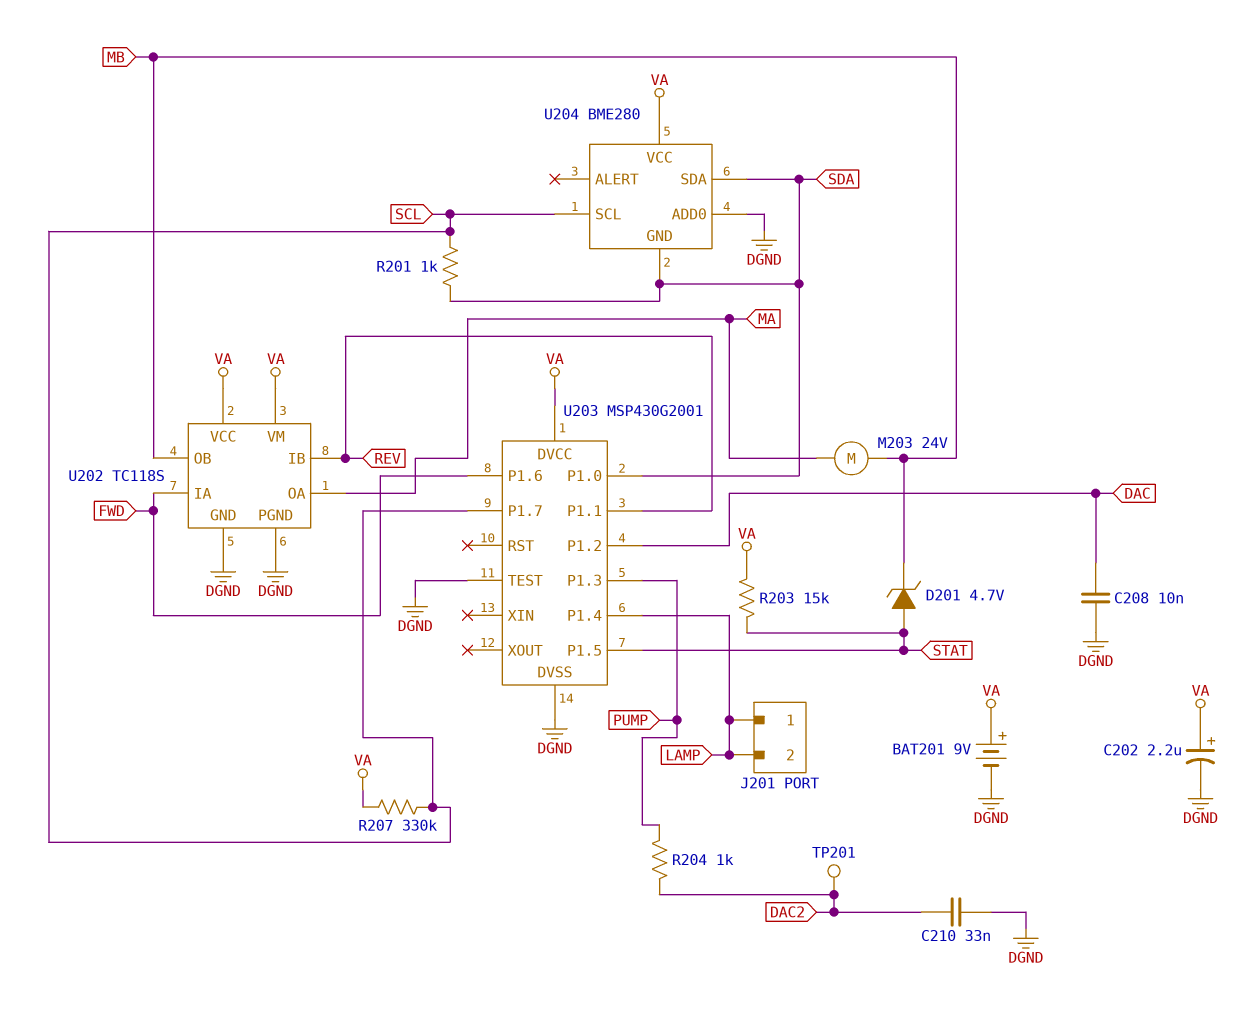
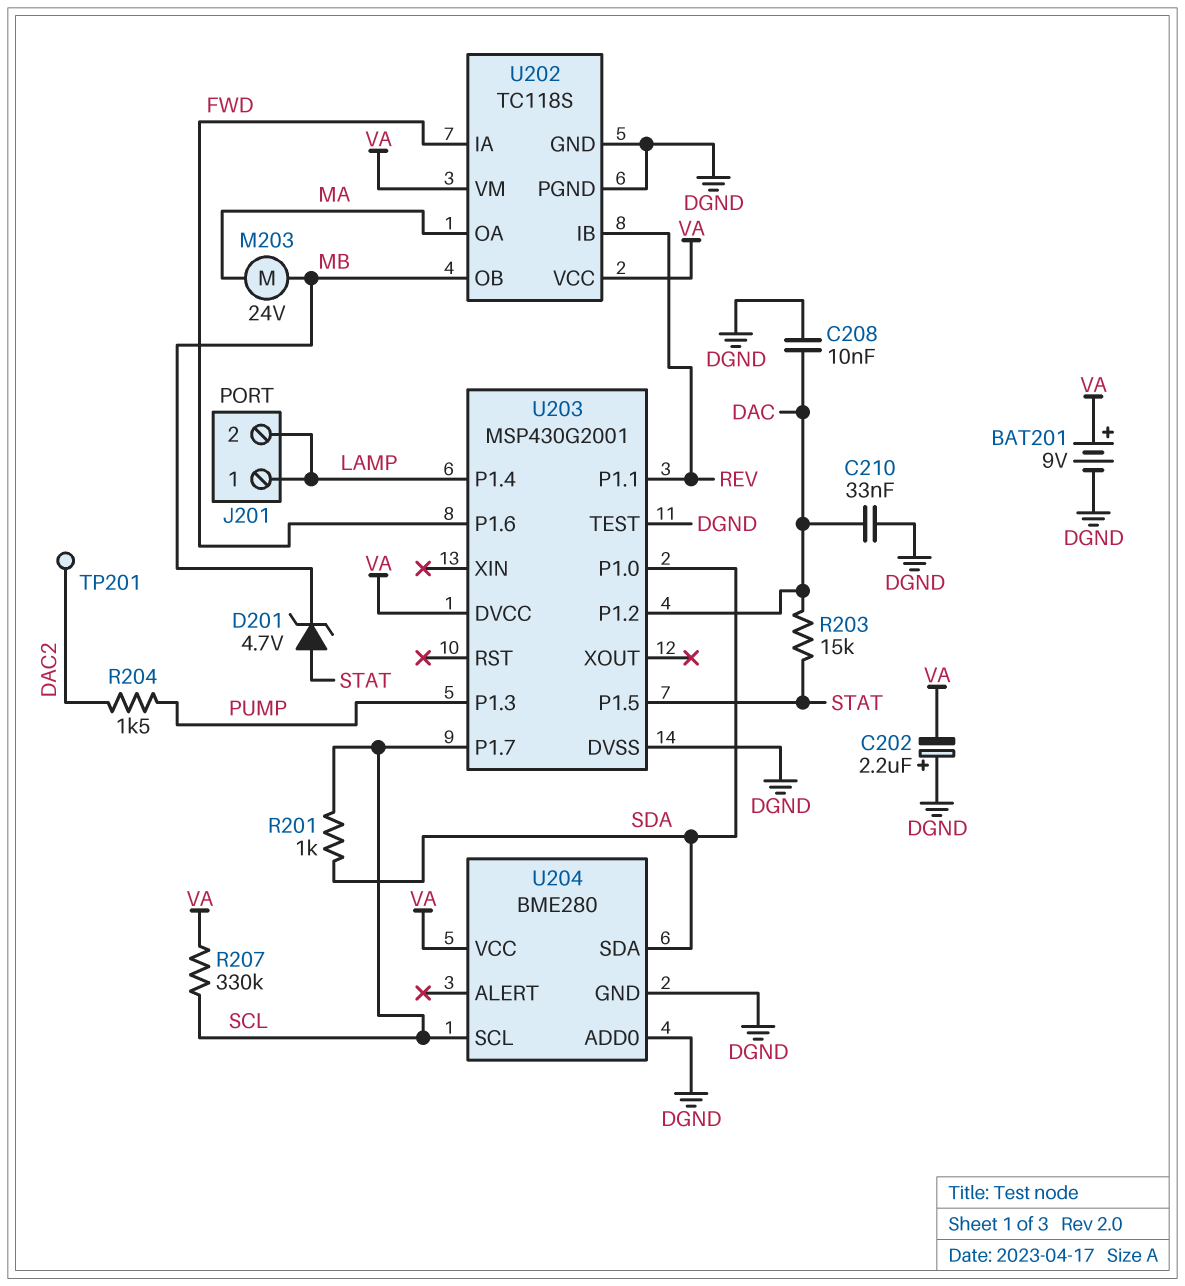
C202: 2.2uF (plus VA, minus DGND) -> 2.2uF (plus DGND, minus VA)
C210: 33nF (DAC2, DGND) -> 33nF (DAC, DGND)
R203: 15k (STAT, VA) -> 15k (DAC, STAT)
R204: 1k (DAC2, PUMP) -> 1.5k (DAC2, PUMP)
U204 pin GND: SDA -> DGND

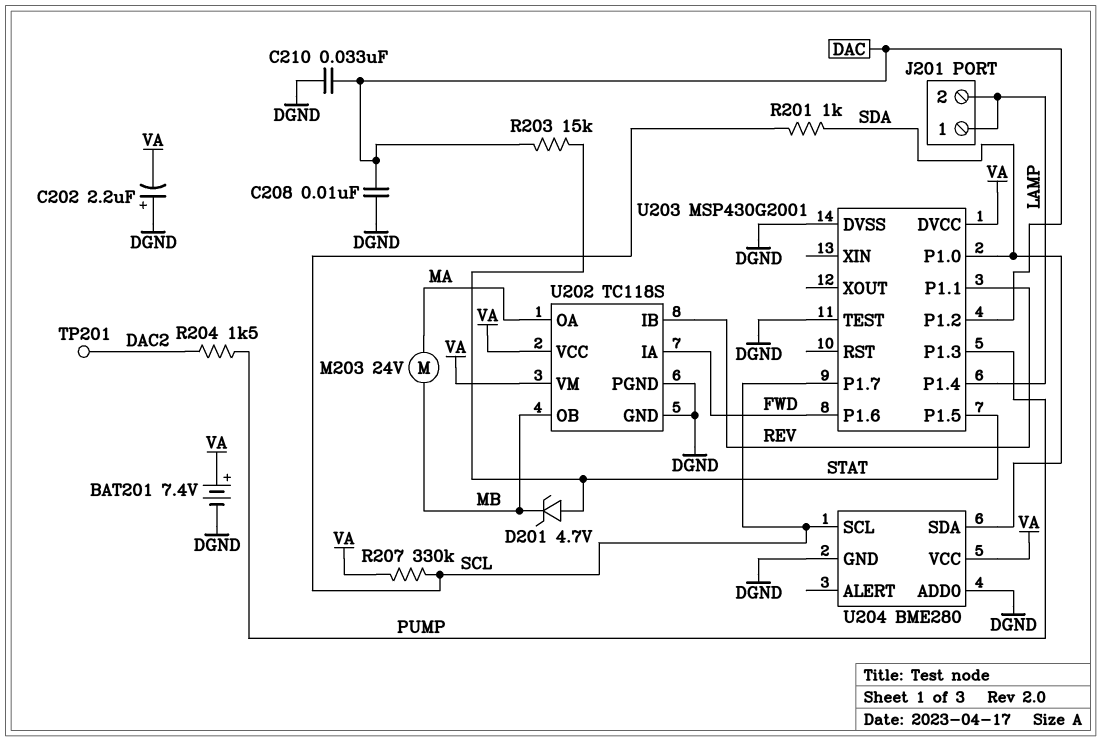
BAT201: 9V (plus VA, minus DGND) -> 7.4V (plus VA, minus DGND)

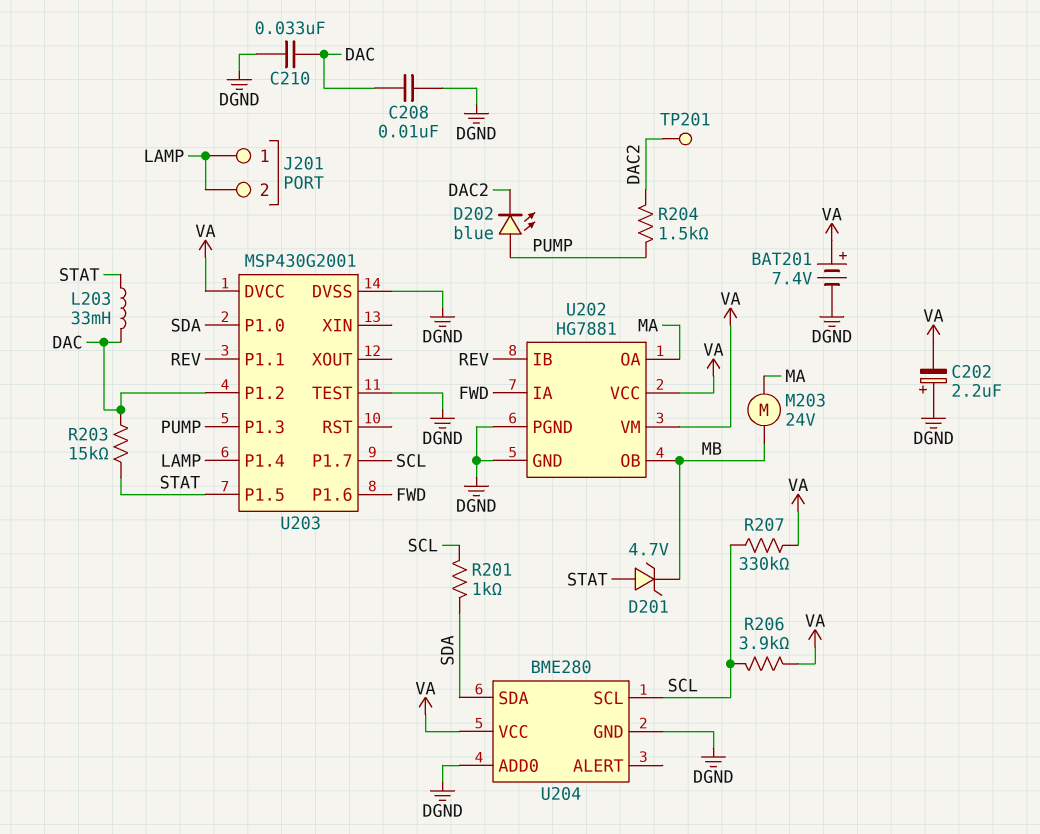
D202: none -> LED blue (A PUMP, K DAC2)
L203: none -> 33mH (DAC, STAT)
R206: none -> 3.9k (SCL, VA)
U202: TC118S -> HG7881

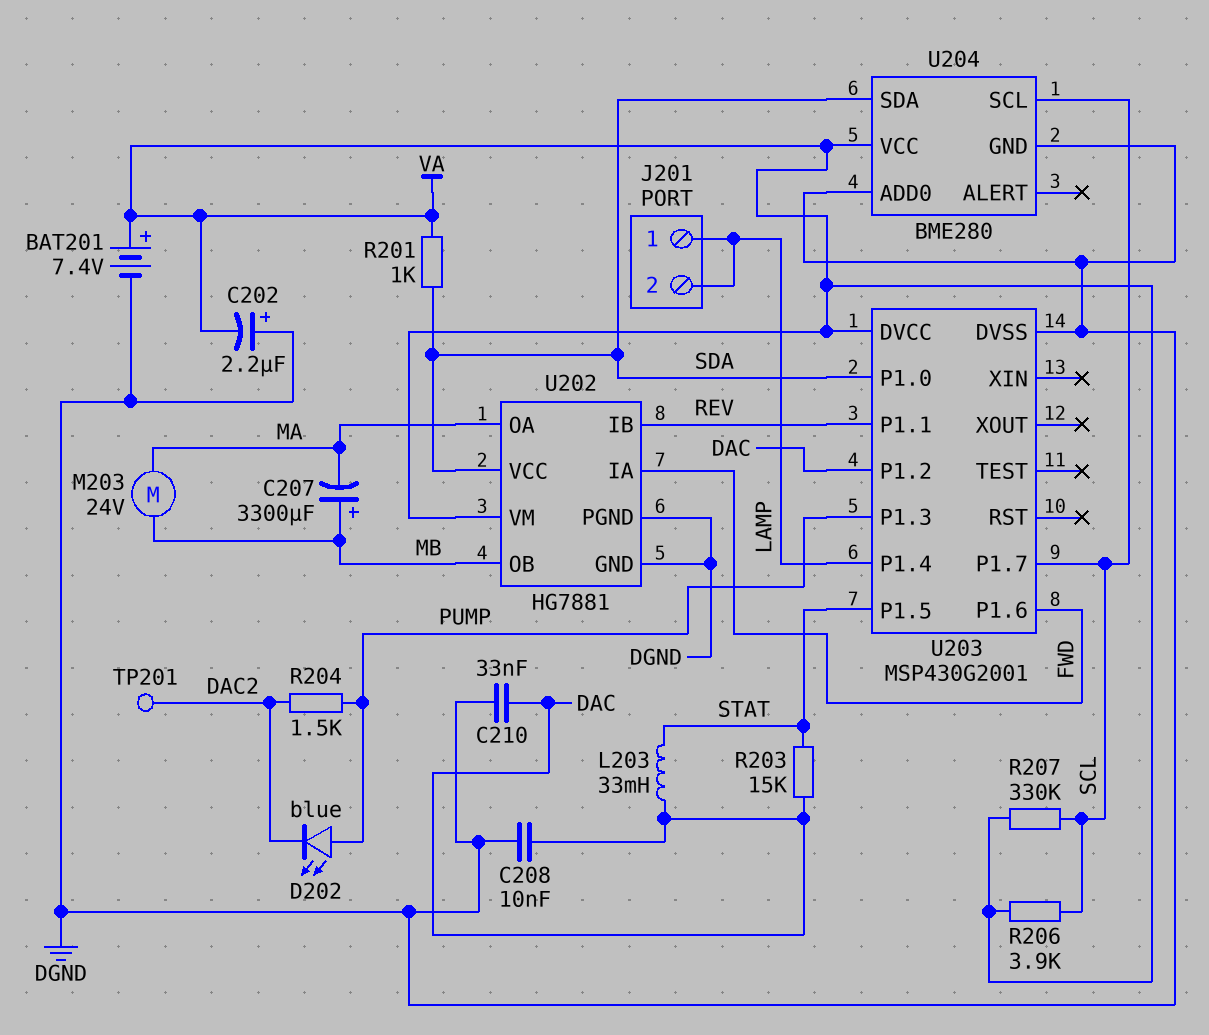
C207: none -> 3300uF (plus MB, minus MA)
D201: zener 4.7V (A STAT, K MB) -> none
R201: 1k (SCL, SDA) -> 1k (SDA, VA)
U202 pin VCC: VA -> SDA
U203 pin TEST: DGND -> none

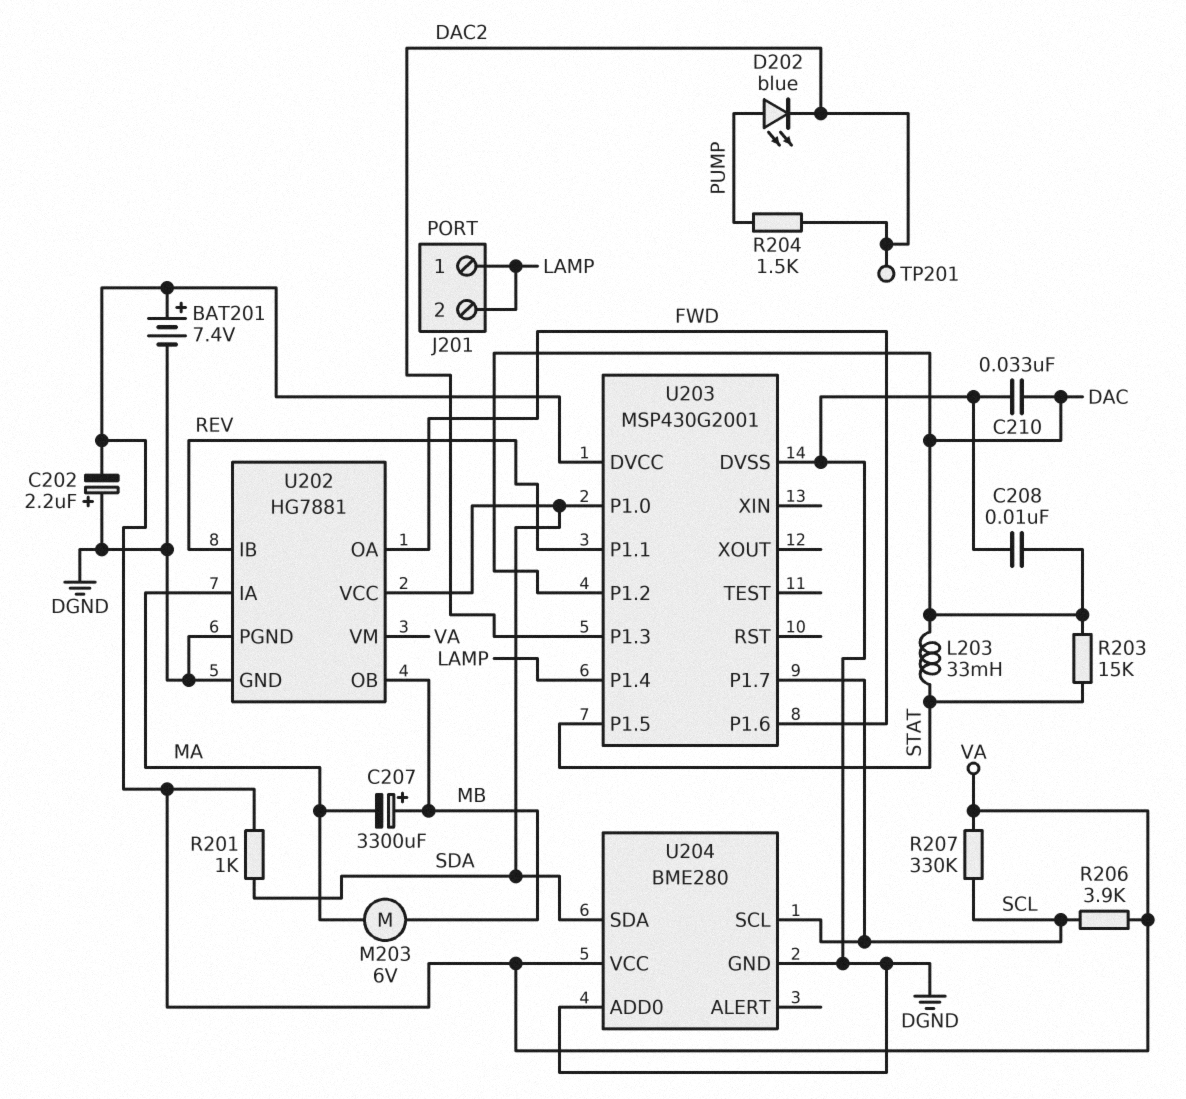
M203: motor 24V (MA, MB) -> motor 6V (MA, MB)
U202 pin IA: FWD -> MA
U202 pin OA: MA -> FWD
U203 pin P1.3: PUMP -> DAC2

